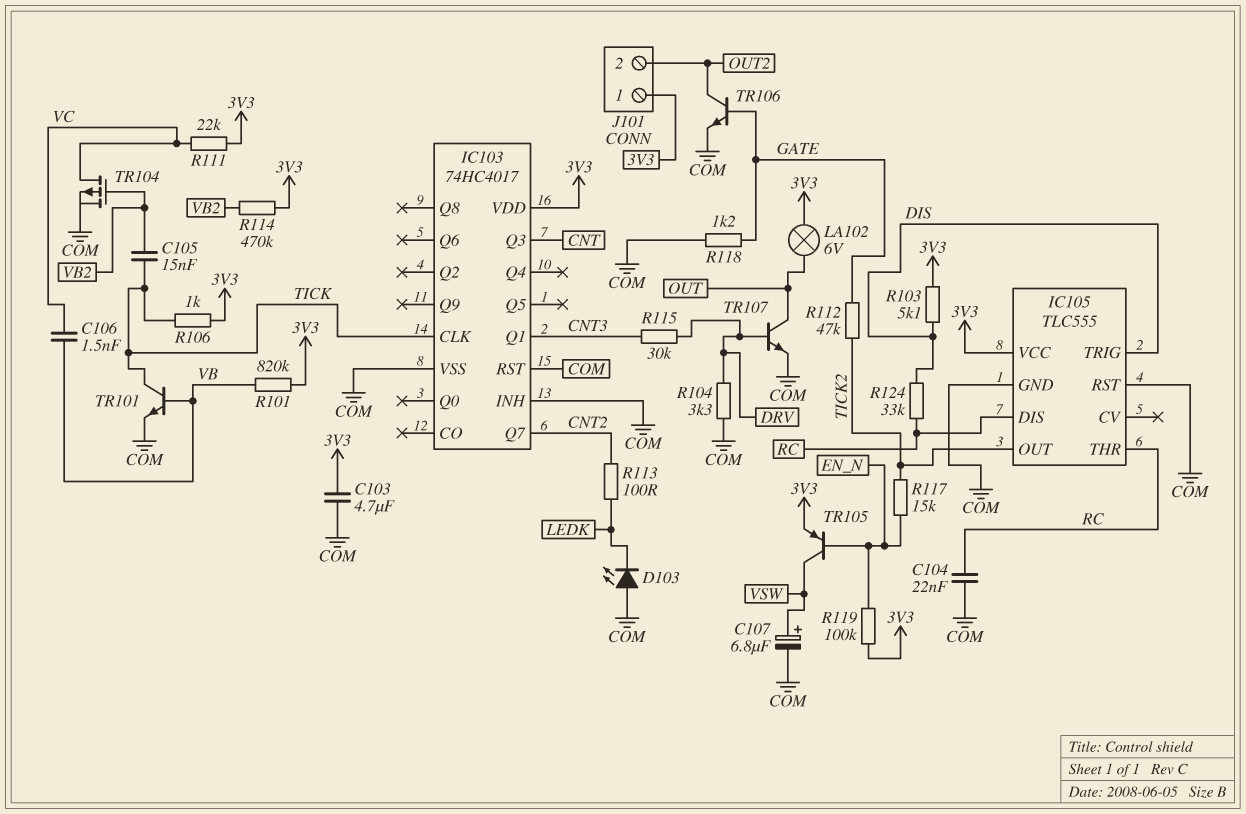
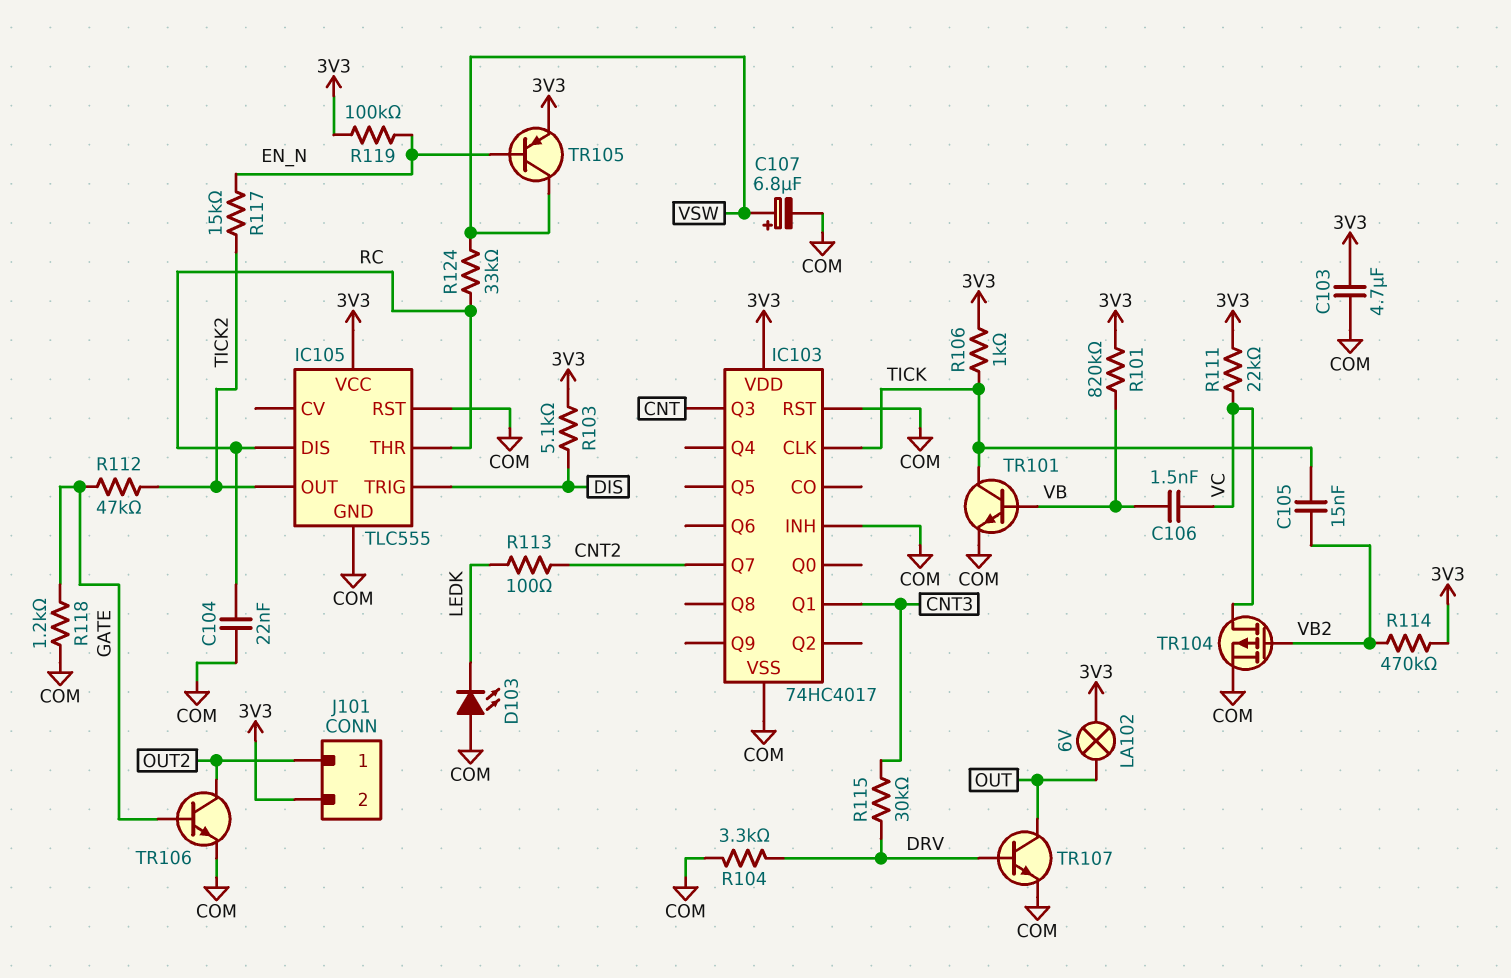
J101 pin 1: 3V3 -> OUT2
J101 pin 2: OUT2 -> 3V3
R124: 33k (DIS, RC) -> 33k (RC, VSW)

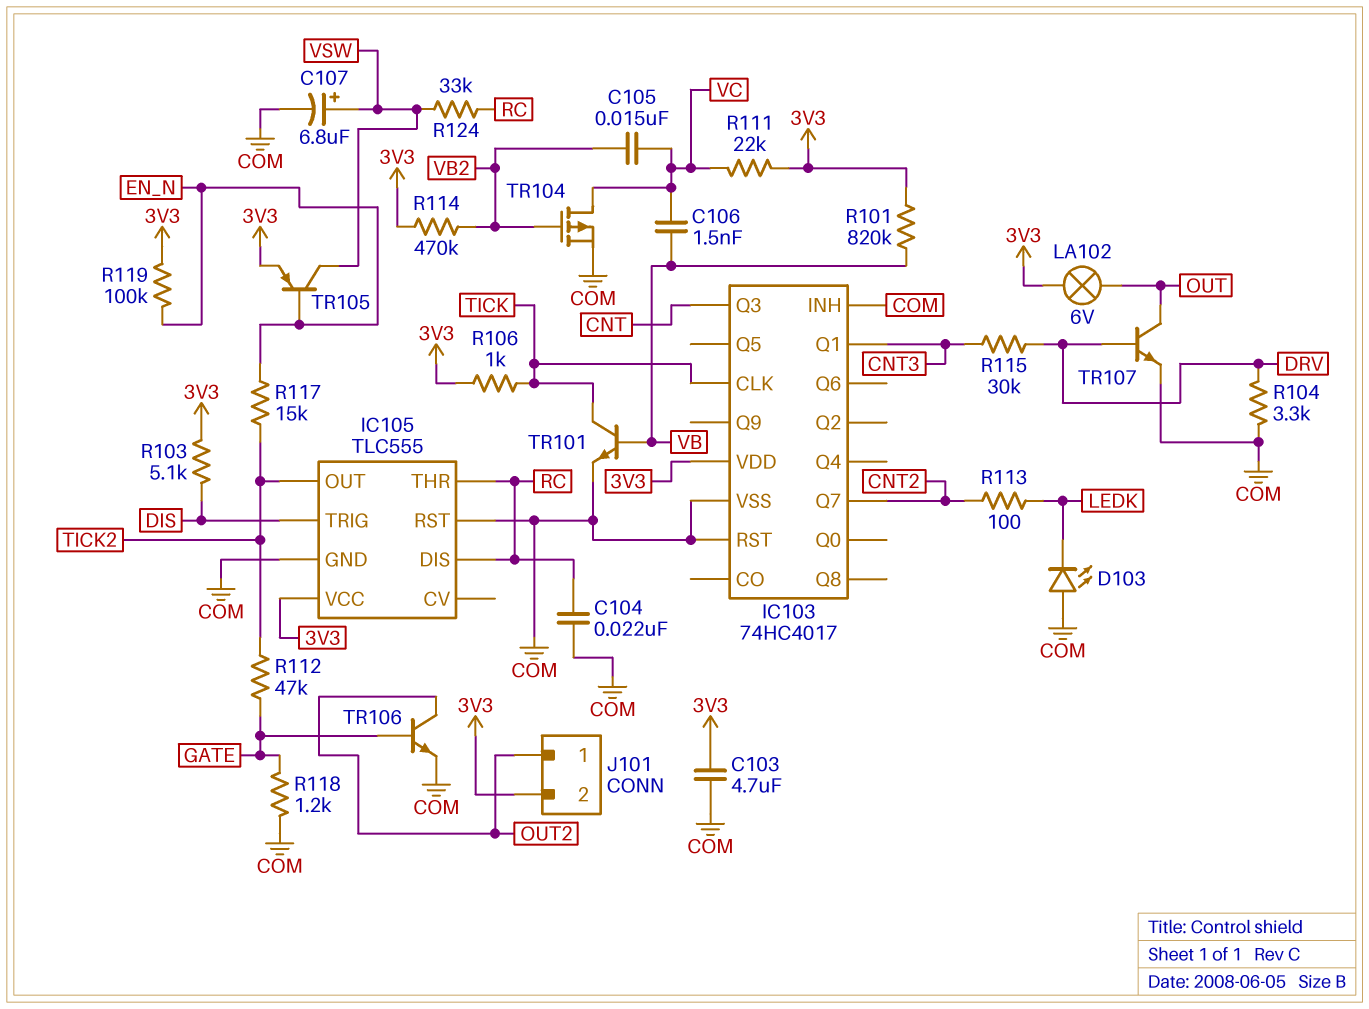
C105: 15nF (TICK, VB2) -> 15nF (VB2, VC)

